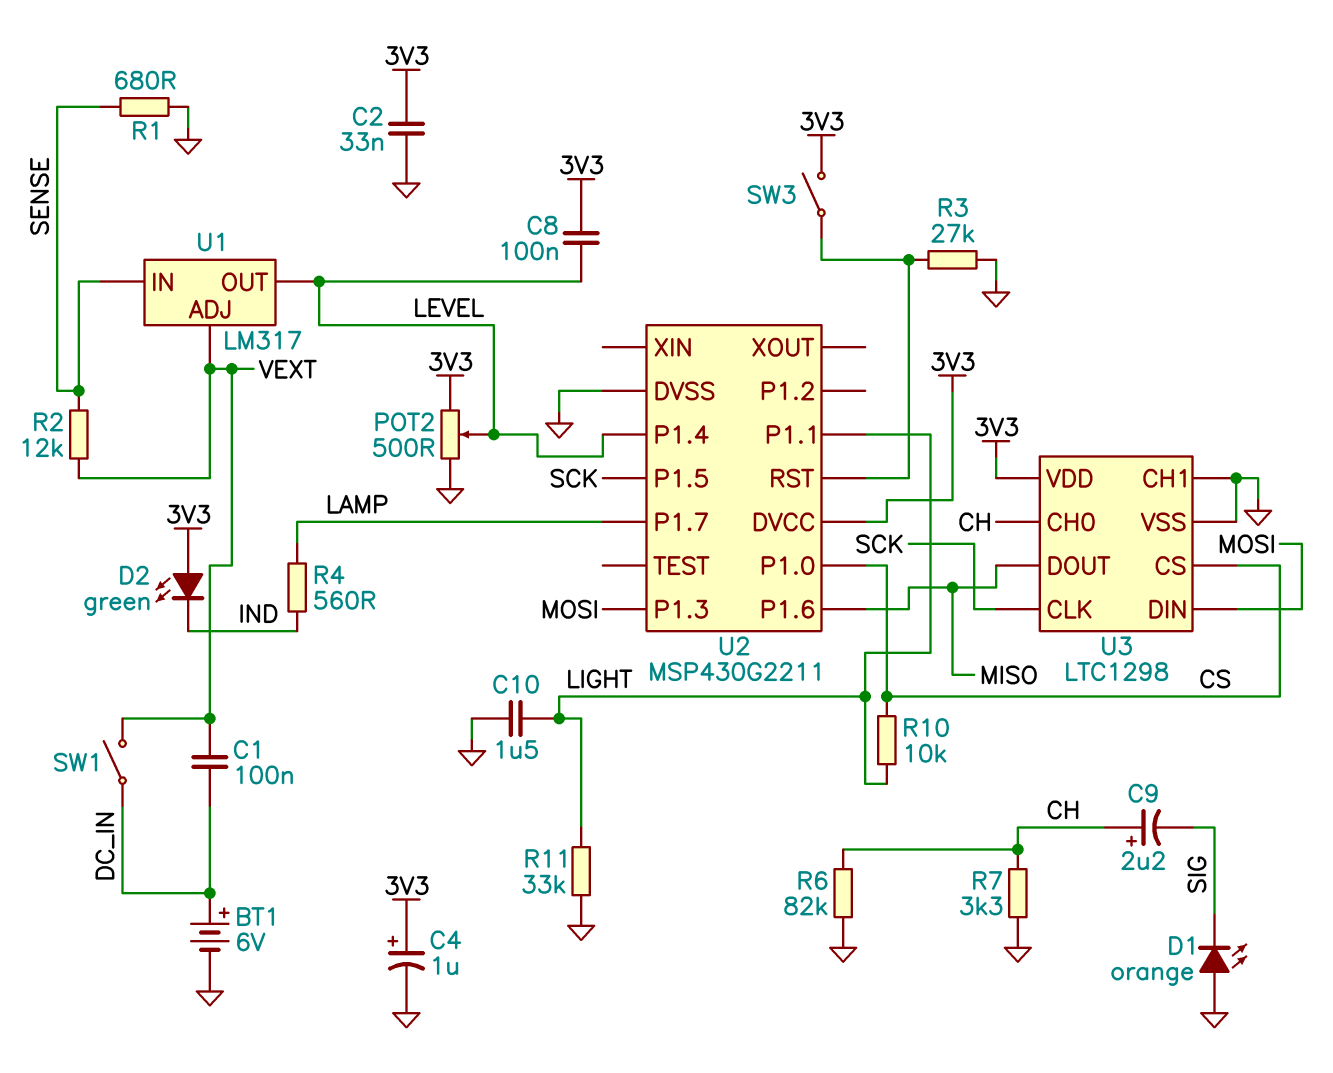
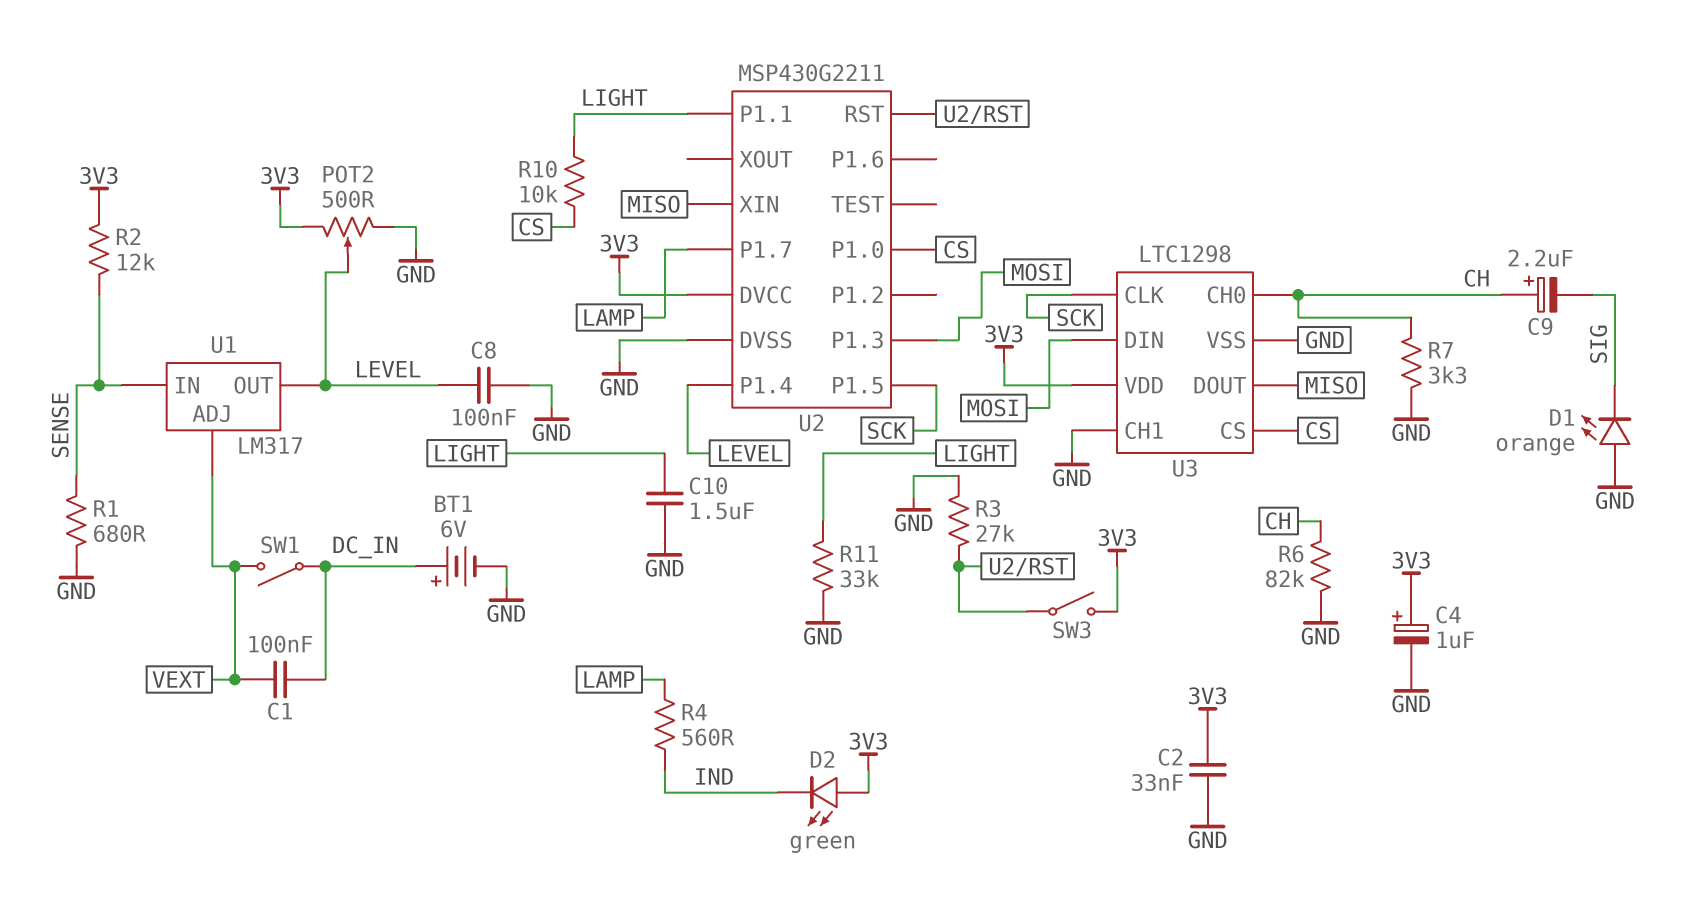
C8: 100nF (3V3, LEVEL) -> 100nF (GND, LEVEL)
R2: 12k (SENSE, VEXT) -> 12k (3V3, SENSE)
U2 pin P1.6: MISO -> none
U2 pin XIN: none -> MISO

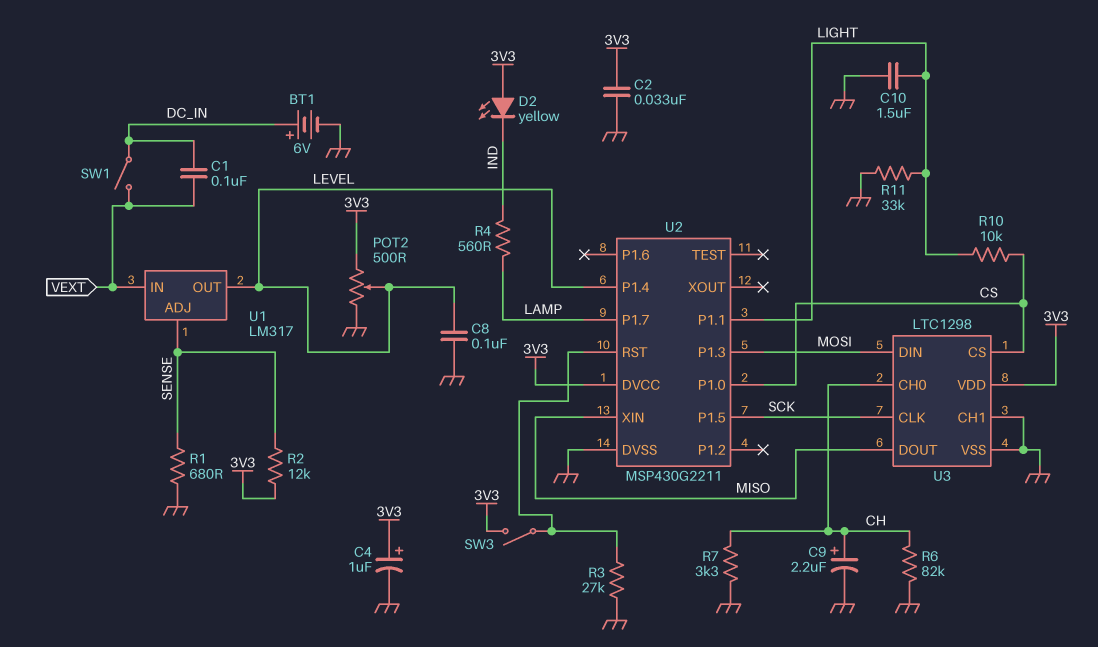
C9: 2.2uF (plus CH, minus SIG) -> 2.2uF (plus CH, minus GND)
D1: LED orange (A GND, K SIG) -> none
D2: LED green (A 3V3, K IND) -> LED yellow (A 3V3, K IND)
U1 pin ADJ: VEXT -> SENSE
U1 pin IN: SENSE -> VEXT

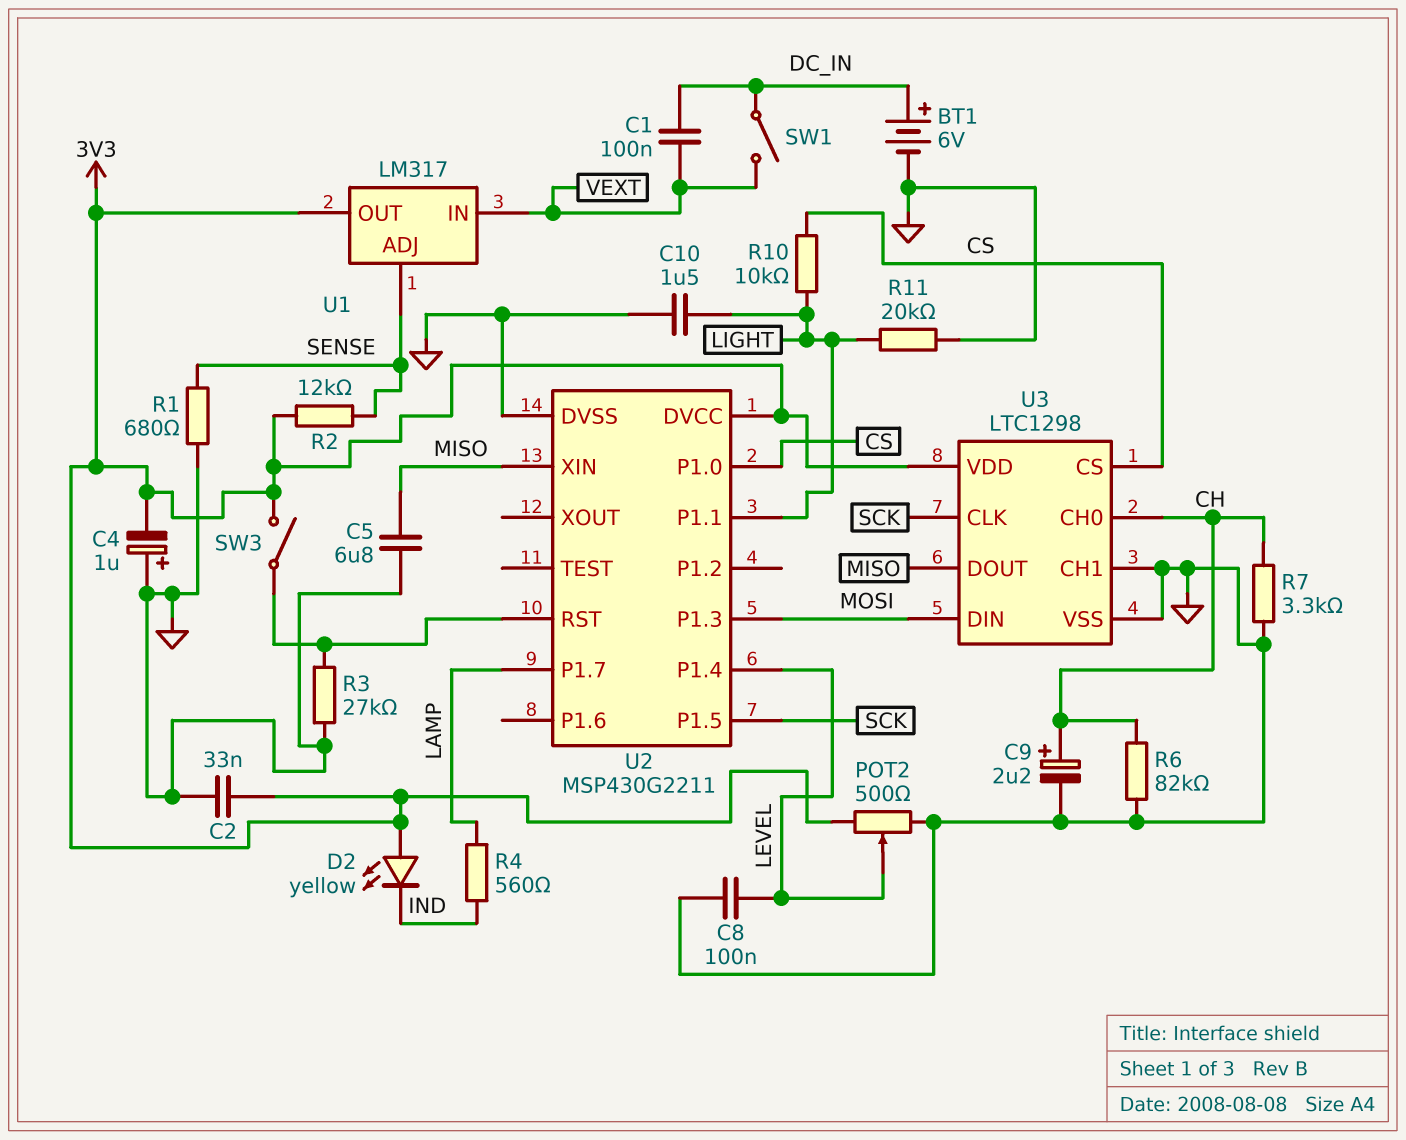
C4: 1uF (plus 3V3, minus GND) -> 1uF (plus GND, minus 3V3)
C5: none -> 6.8uF (GND, MISO)
R11: 33k (GND, LIGHT) -> 20k (GND, LIGHT)
U1 pin OUT: LEVEL -> 3V3

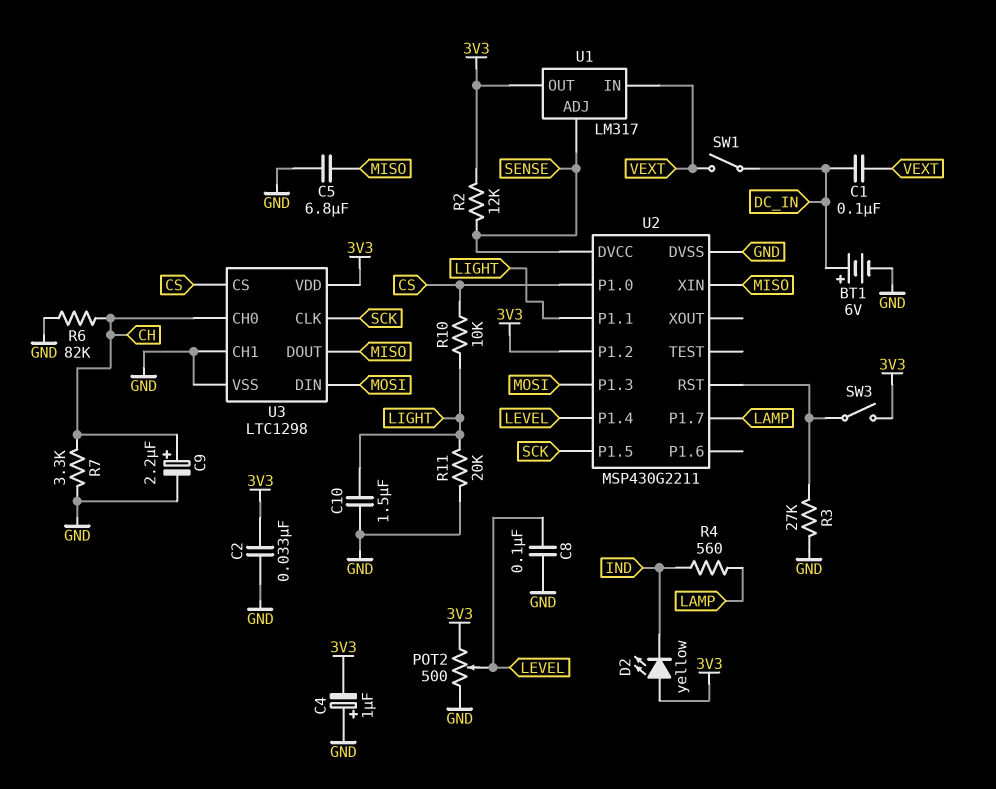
R1: 680 (GND, SENSE) -> none
U2 pin DVCC: 3V3 -> SENSE
U2 pin P1.2: none -> 3V3

